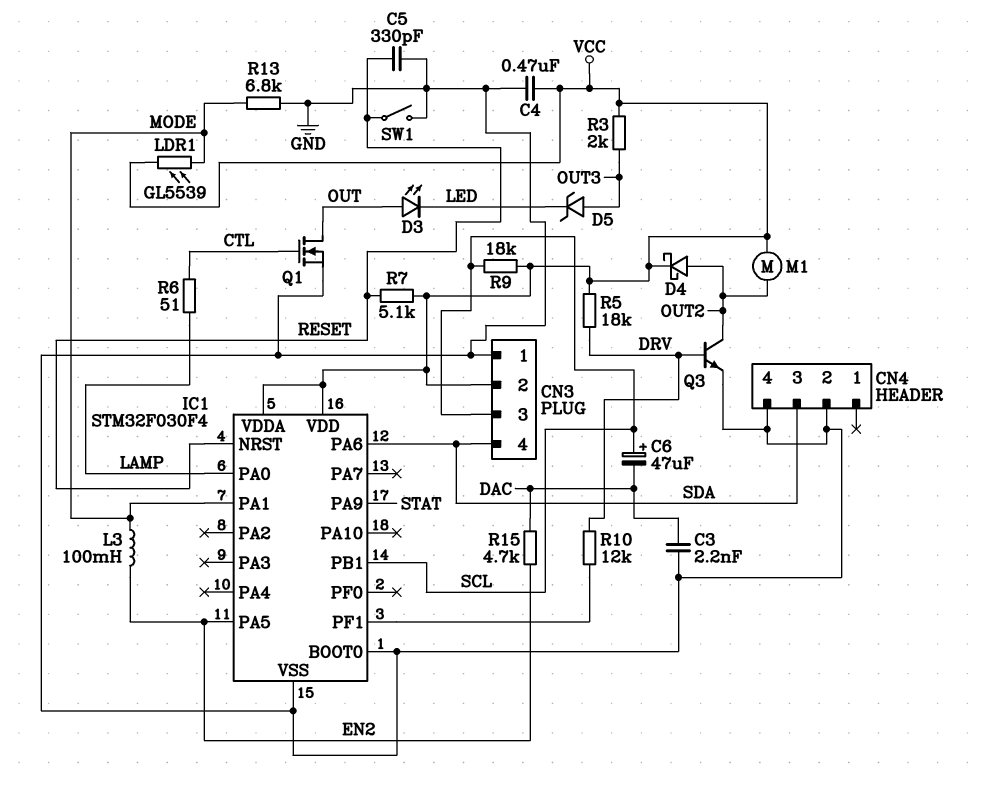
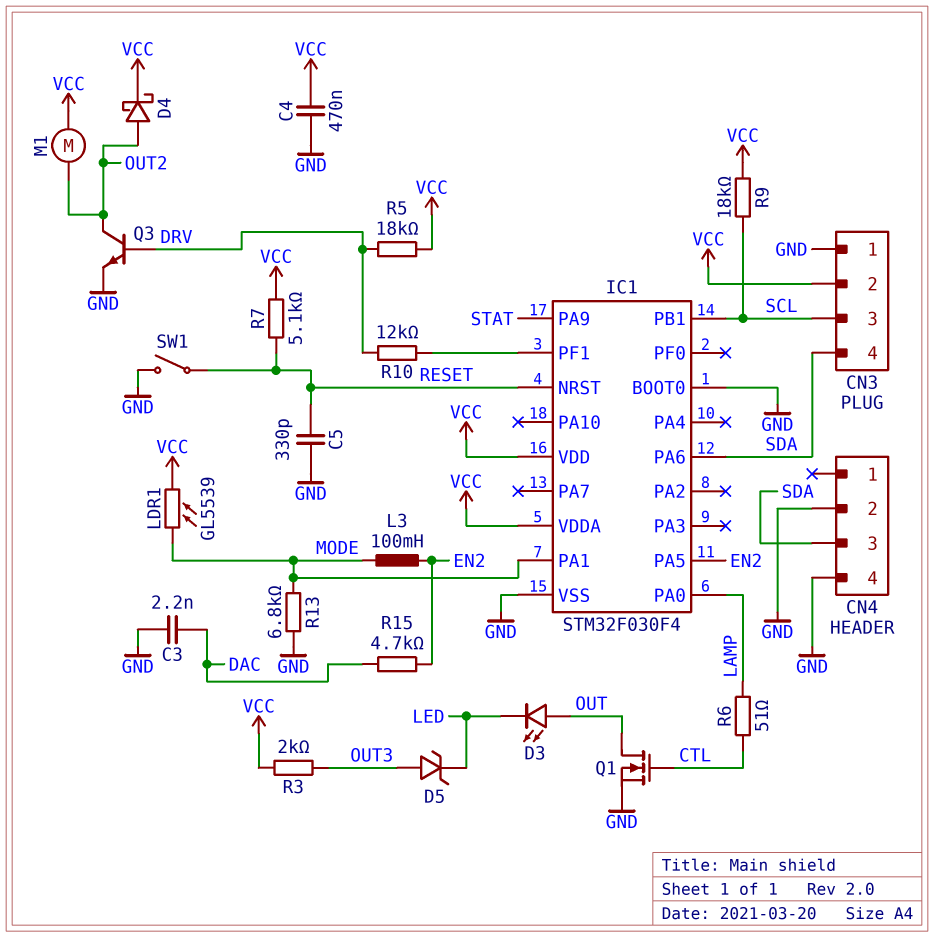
C6: 47uF (plus SCL, minus DAC) -> none

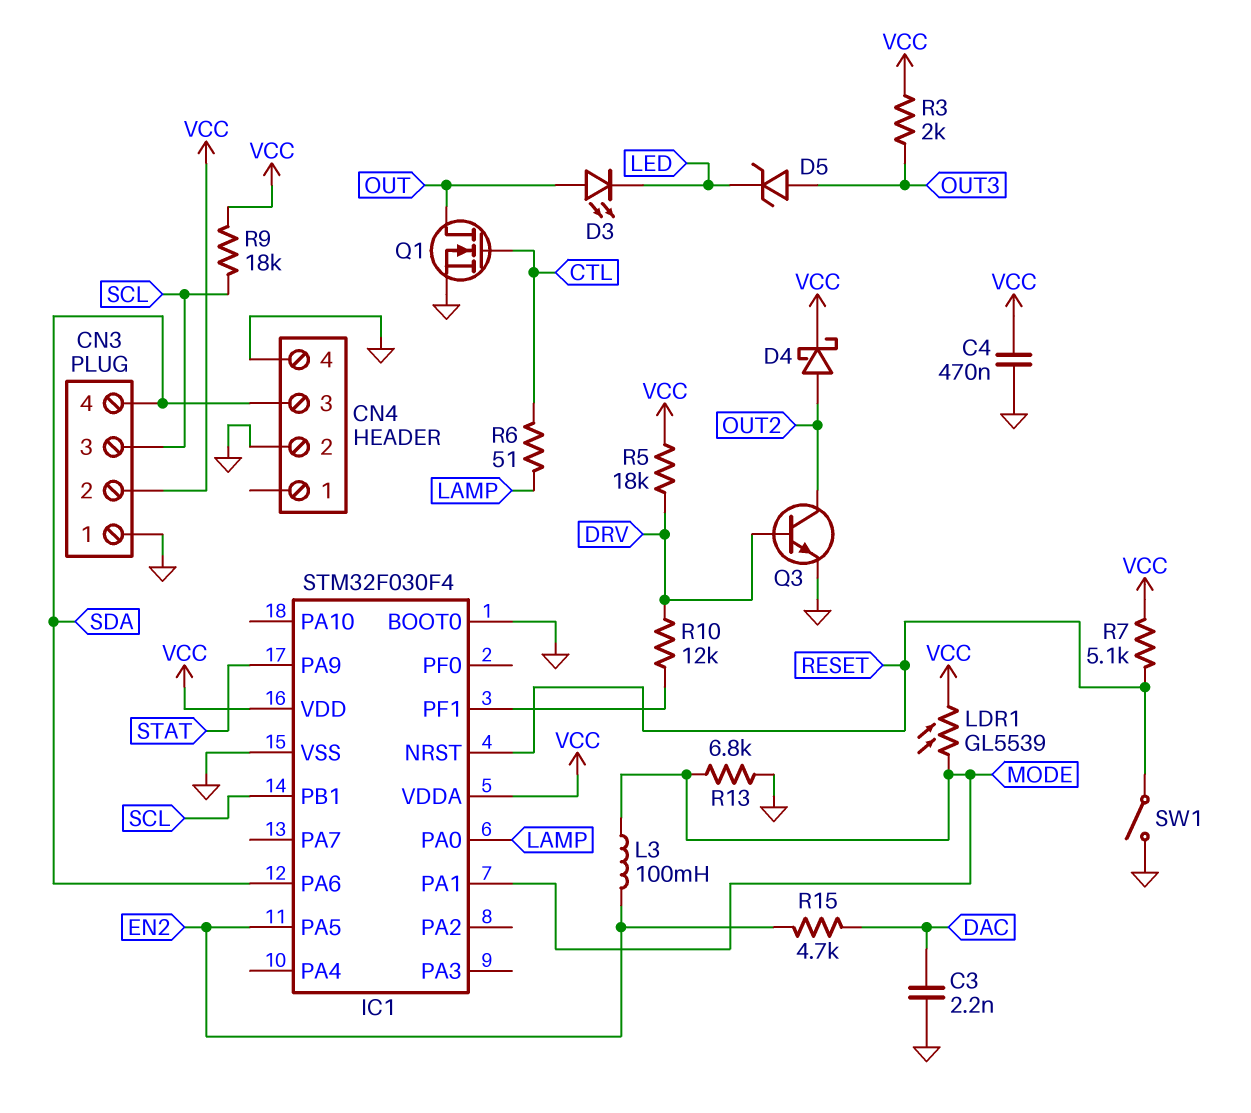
C5: 330pF (GND, RESET) -> none
M1: motor (OUT2, VCC) -> none

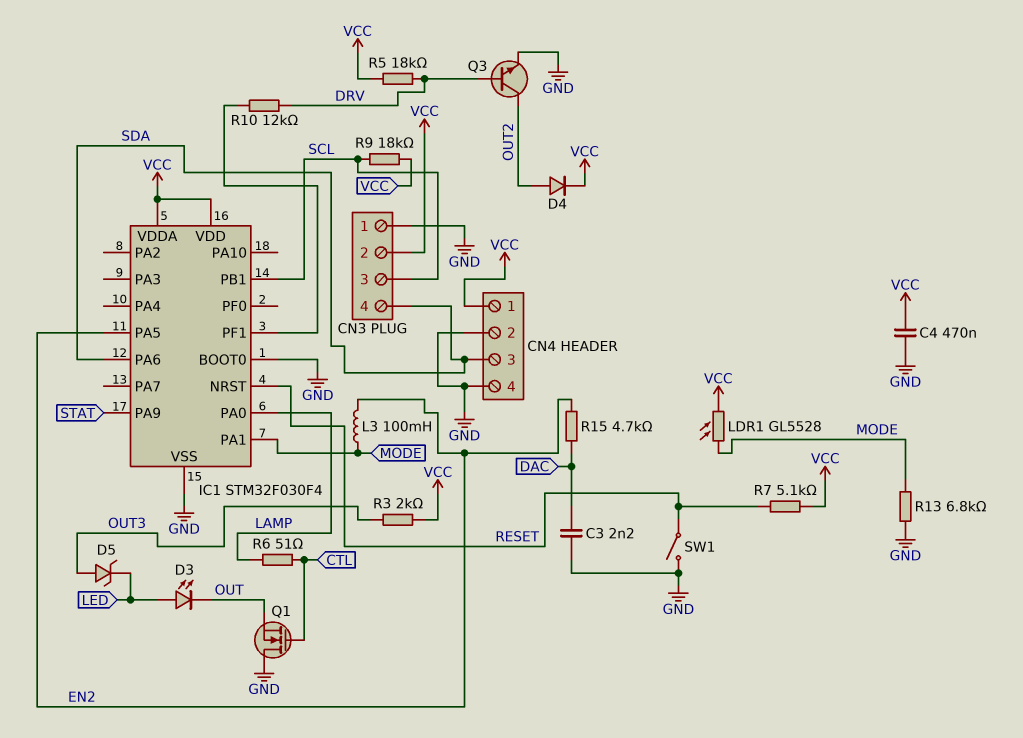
CN4 pin 1: none -> VCC
D3: LED (A OUT, K LED) -> LED (A LED, K OUT)
D4: schottky (A OUT2, K VCC) -> diode (A OUT2, K VCC)
LDR1: GL5539 (MODE, VCC) -> GL5528 (MODE, VCC)
Q1: NMOS (G CTL, D OUT, S GND) -> NMOS (G CTL, D GND, S OUT)

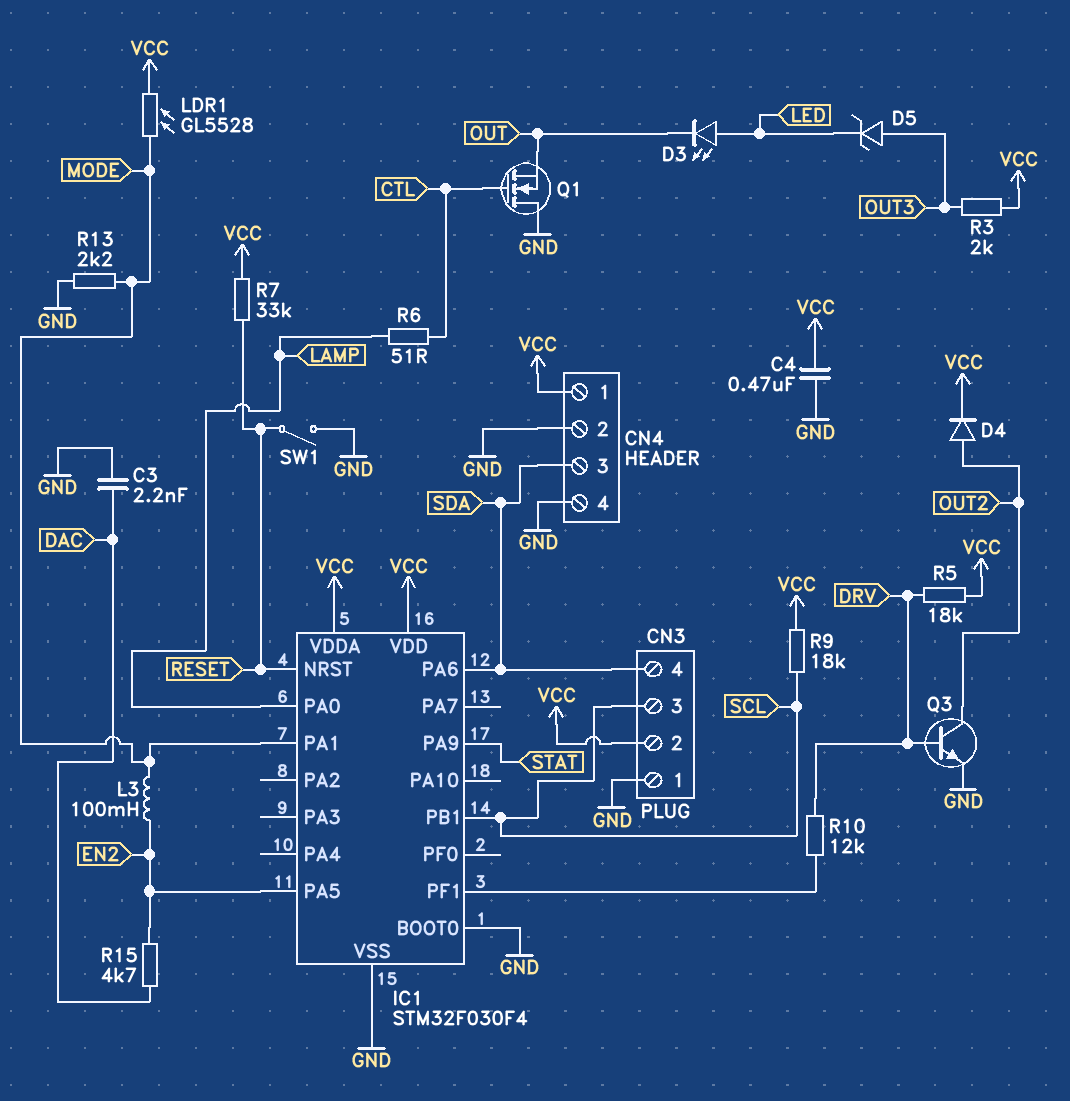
R7: 5.1k (RESET, VCC) -> 33k (RESET, VCC)
R13: 6.8k (GND, MODE) -> 2.2k (GND, MODE)

